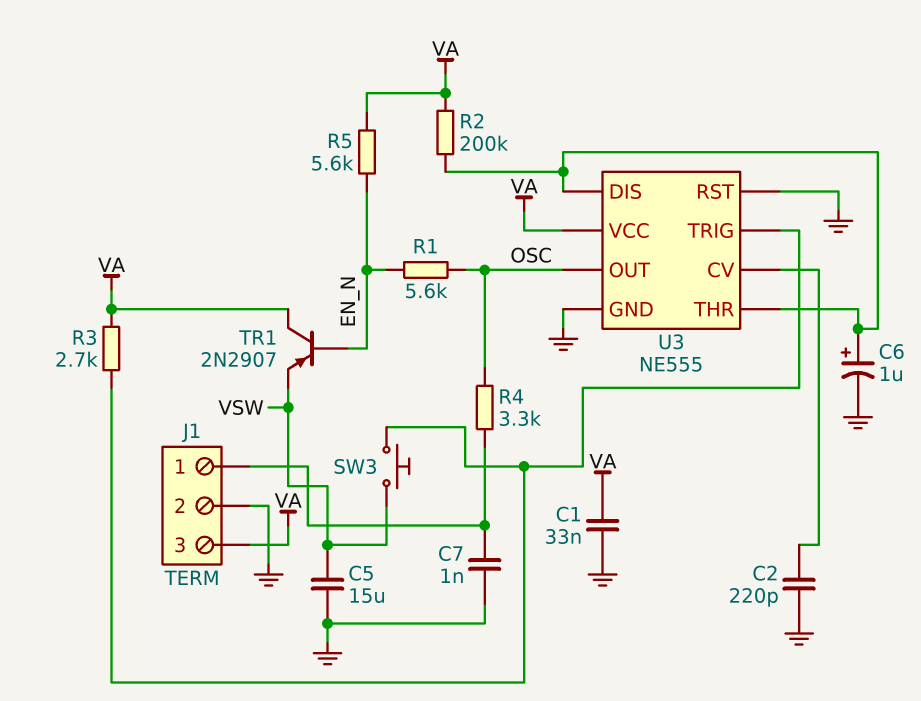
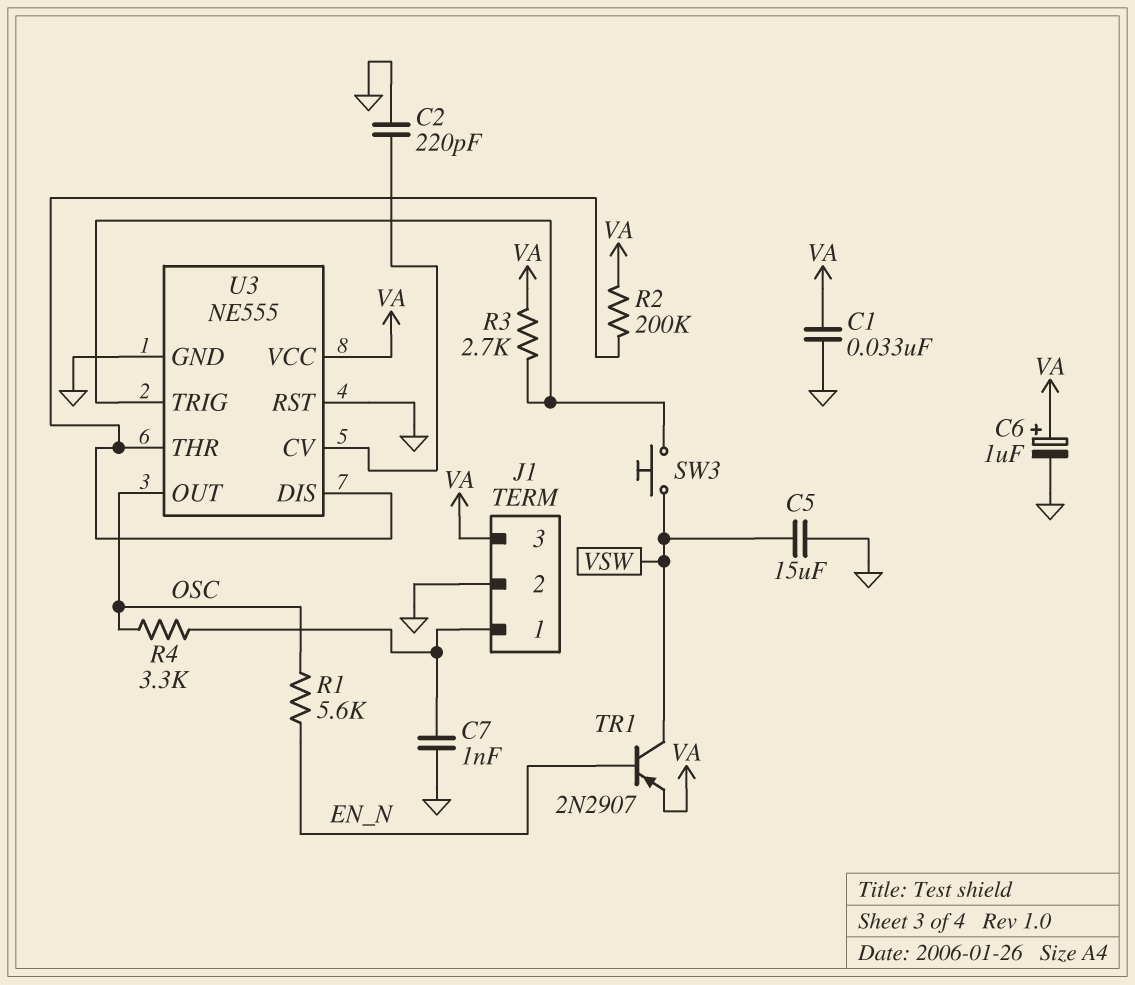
C6: 1uF (plus U3/DIS, minus GND) -> 1uF (plus VA, minus GND)
R5: 5.6k (EN_N, VA) -> none
TR1: PNP 2N2907 (B EN_N, C VA, E VSW) -> PNP 2N2907 (B EN_N, C VSW, E VA)

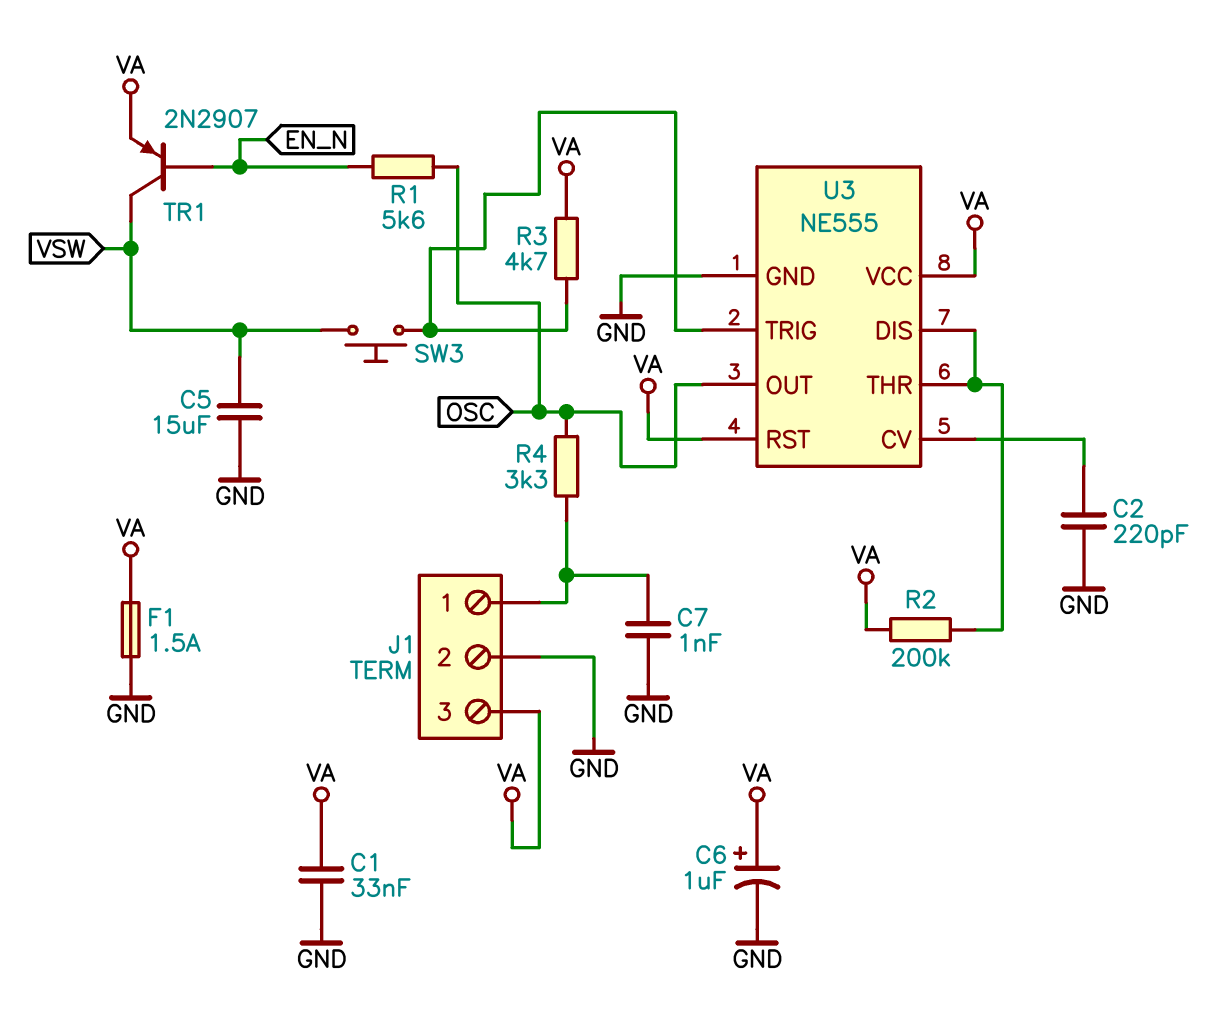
F1: none -> 1.5A (GND, VA)
R3: 2.7k (U3/TRIG, VA) -> 4.7k (U3/TRIG, VA)
U3 pin RST: GND -> VA

